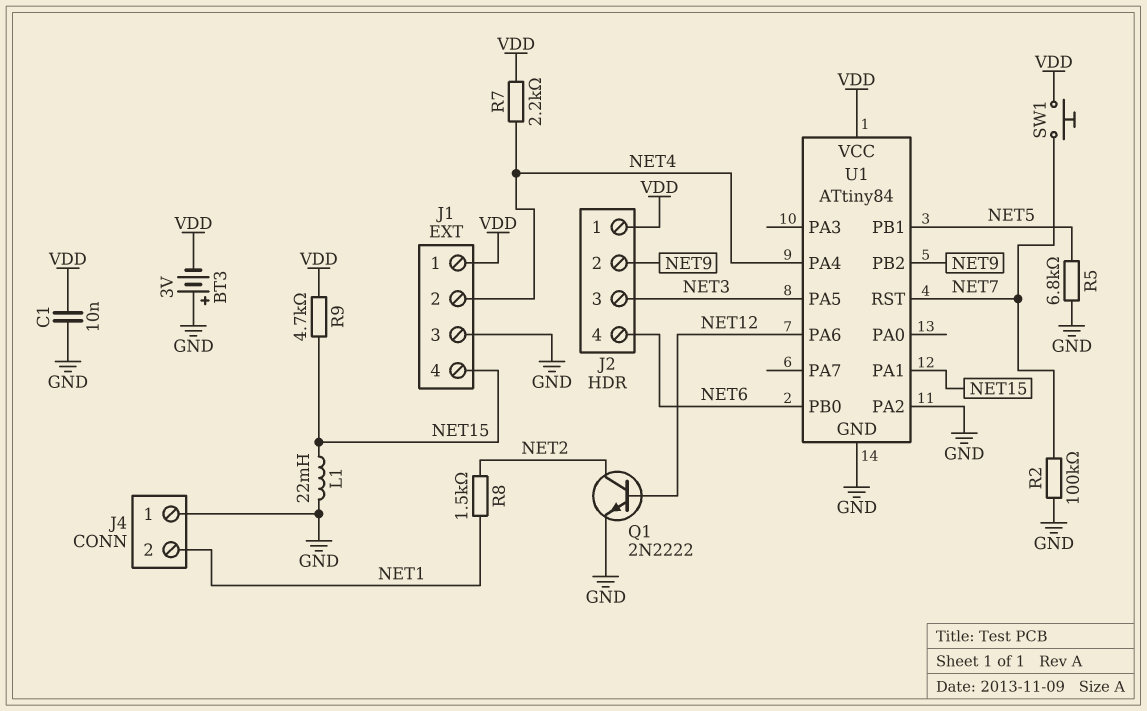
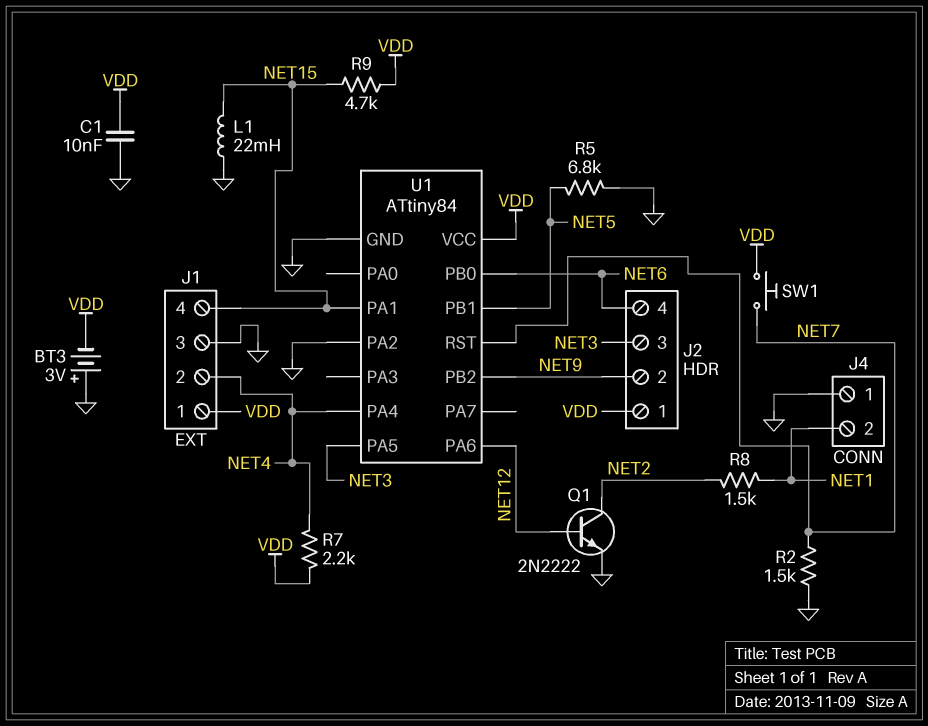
R2: 100k (GND, NET7) -> 1.5k (GND, NET7)

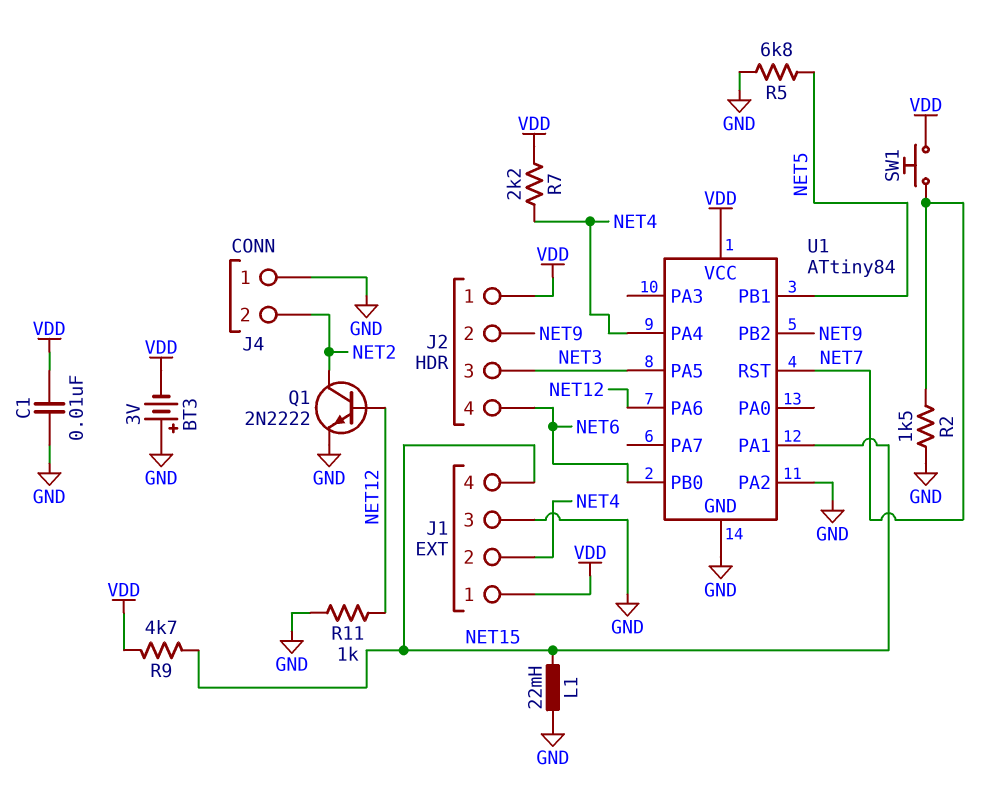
J4 pin 2: NET1 -> NET2
R8: 1.5k (NET1, NET2) -> none
R11: none -> 1k (GND, NET12)

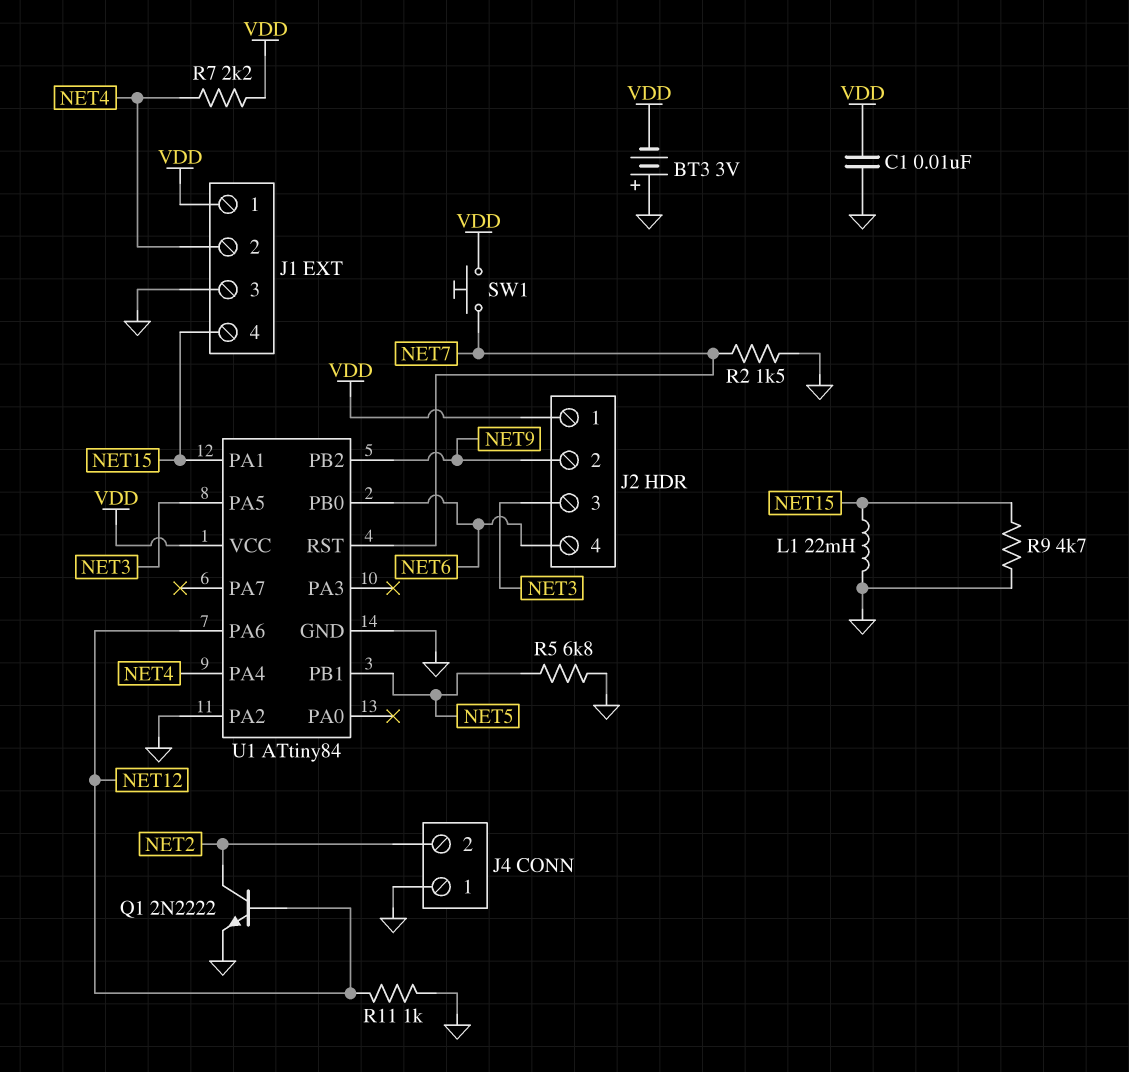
R9: 4.7k (NET15, VDD) -> 4.7k (GND, NET15)

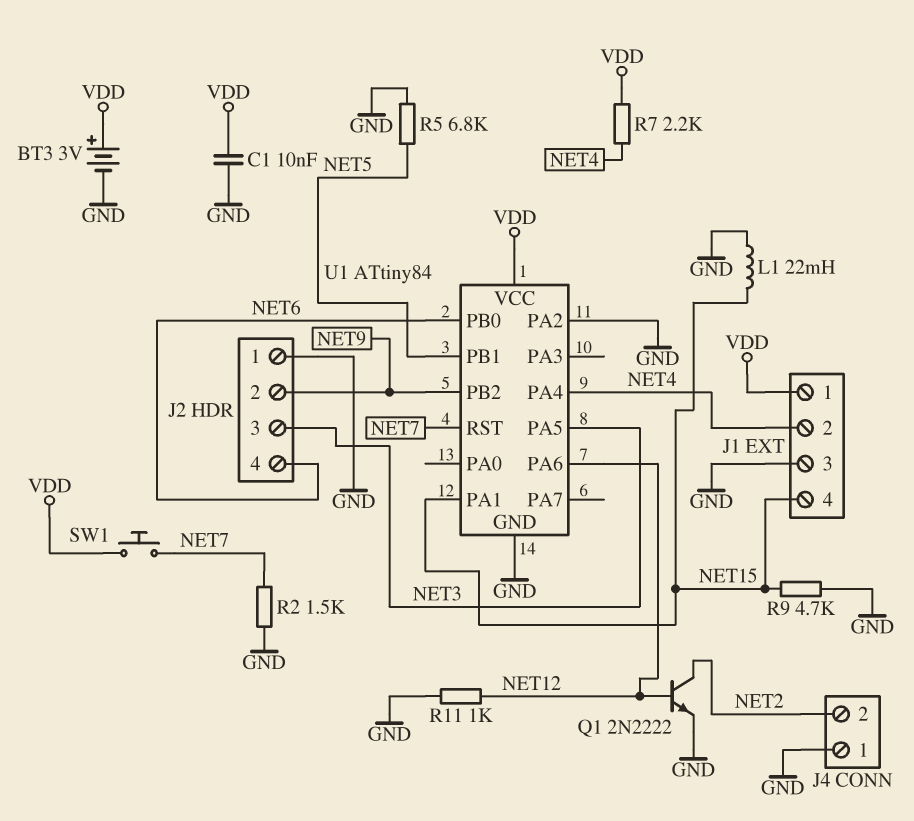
BT3: 3V (plus GND, minus VDD) -> 3V (plus VDD, minus GND)
J2 pin 1: VDD -> GND

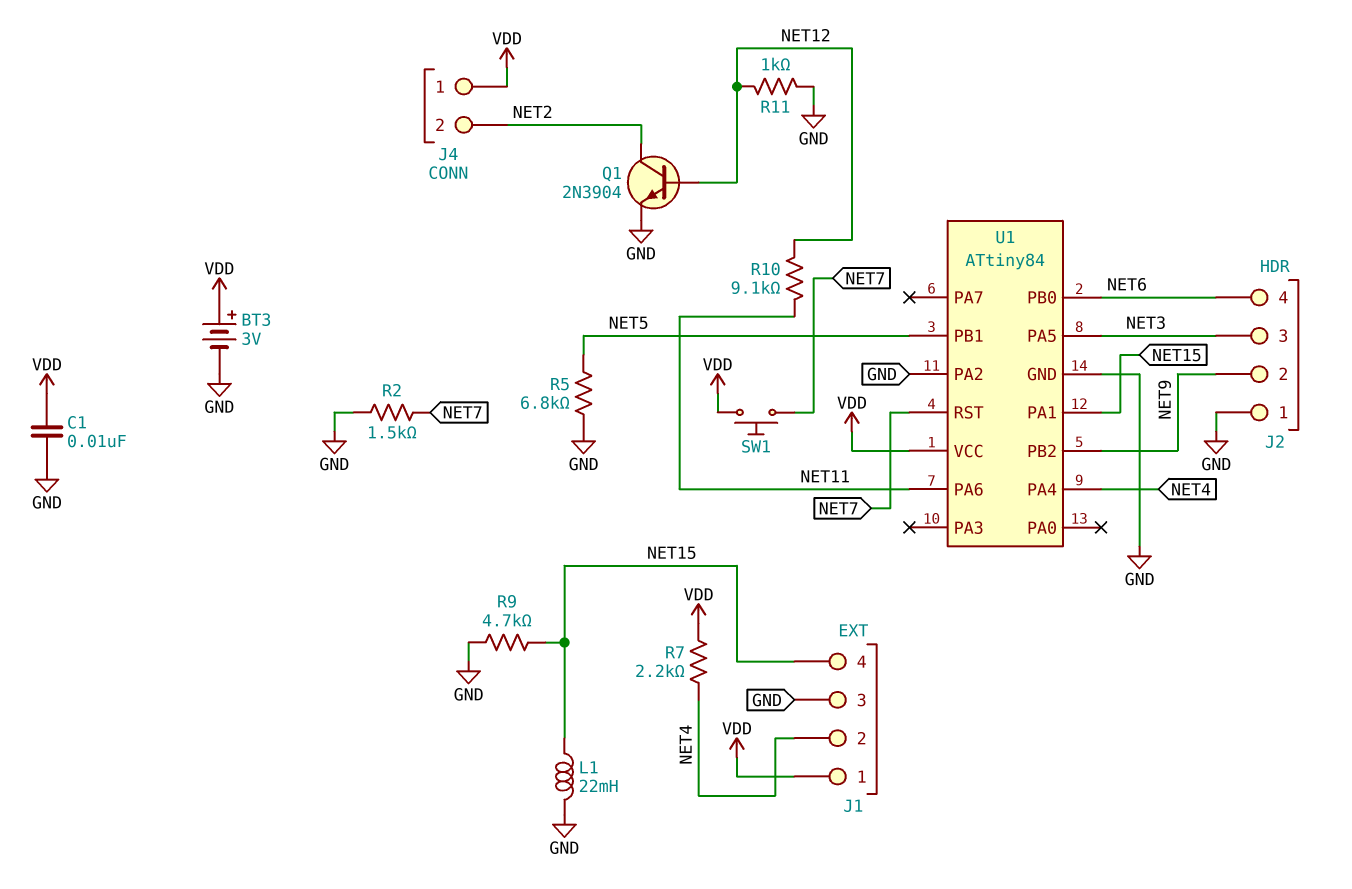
J4 pin 1: GND -> VDD
Q1: NPN 2N2222 (B NET12, C NET2, E GND) -> NPN 2N3904 (B NET12, C NET2, E GND)
R10: none -> 9.1k (NET11, NET12)
U1 pin PA6: NET12 -> NET11

